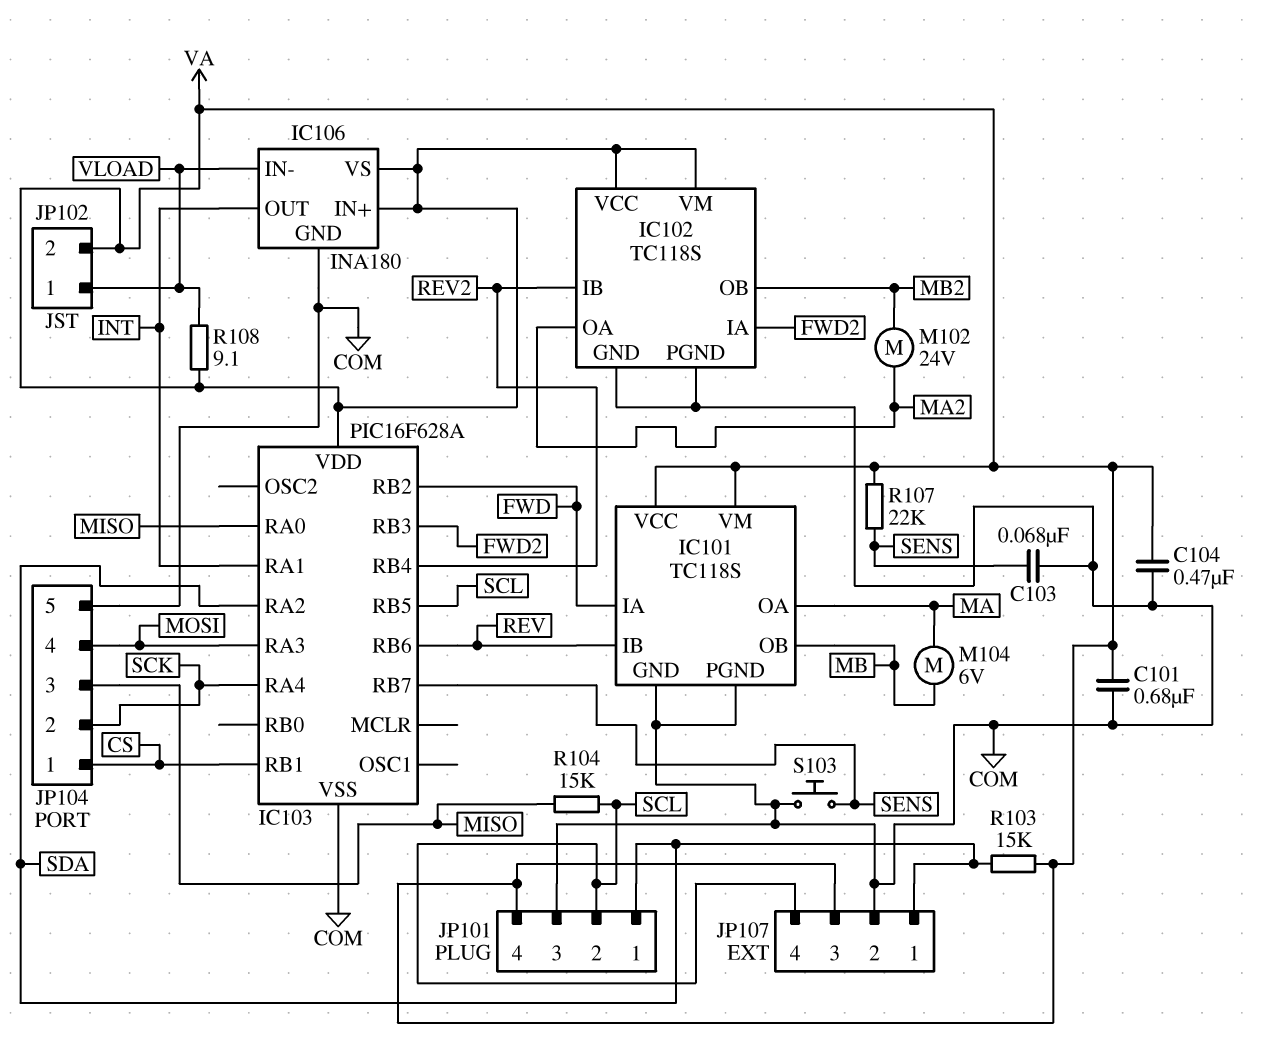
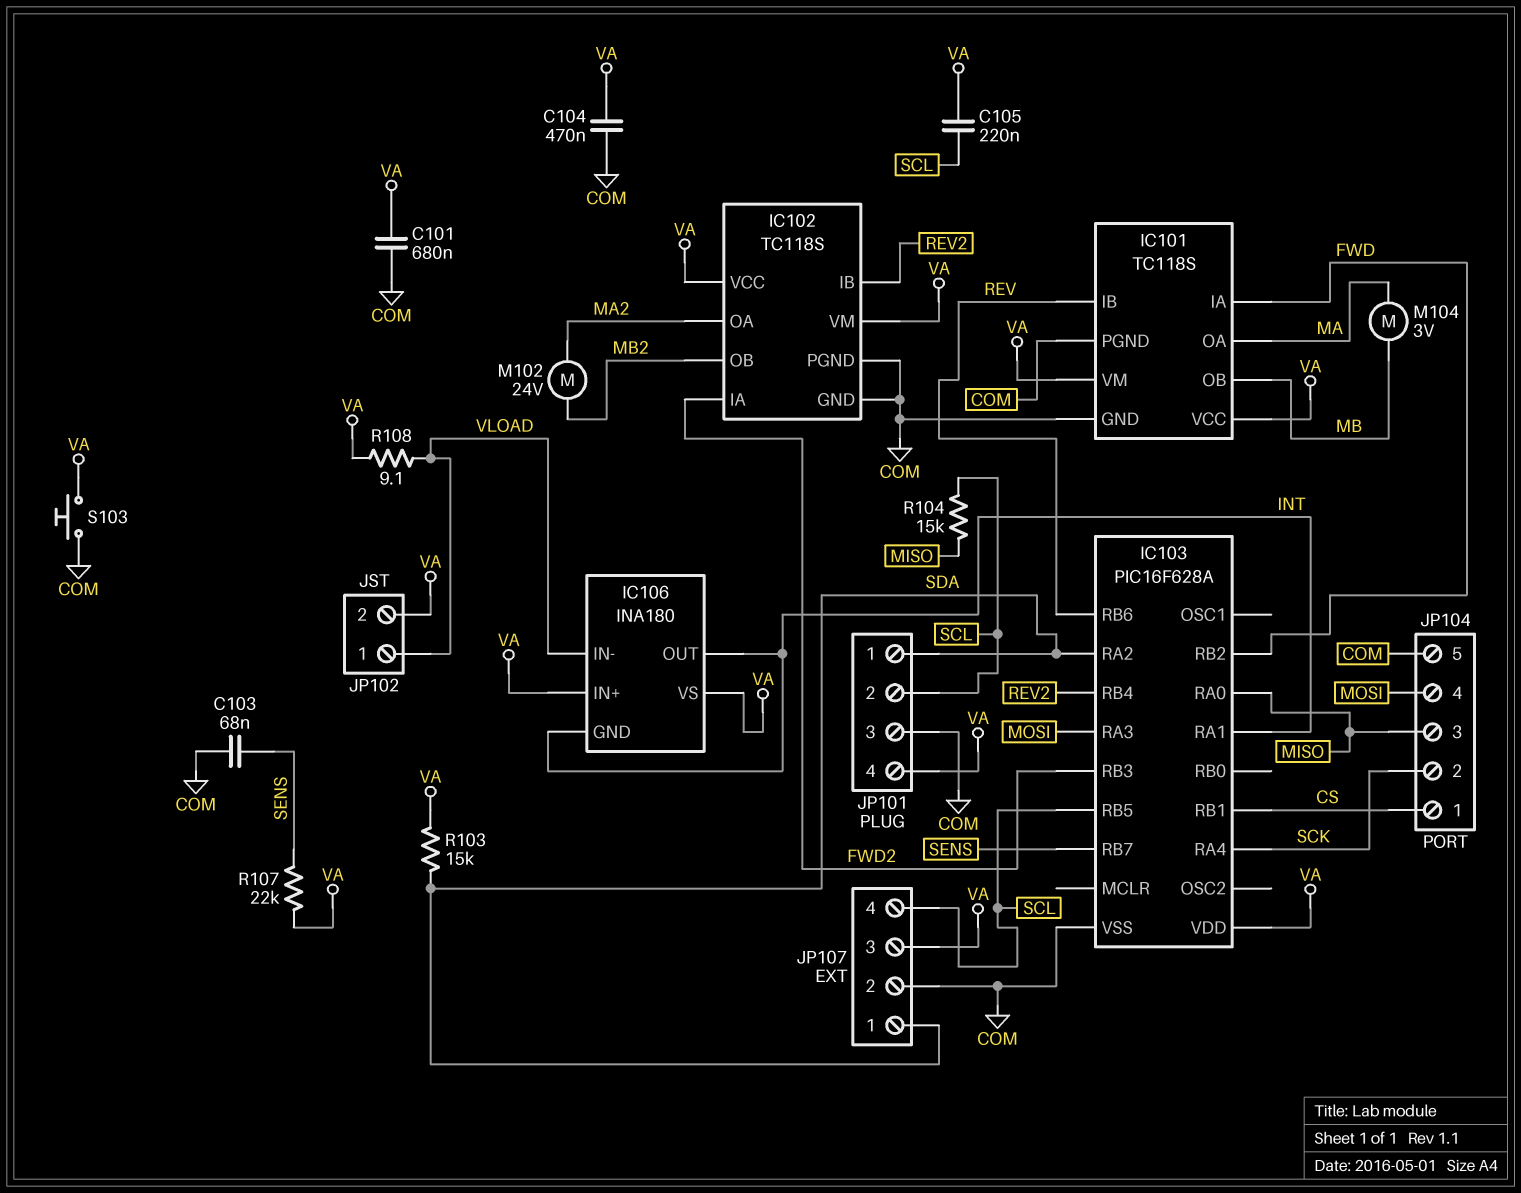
C105: none -> 220nF (SCL, VA)
IC106 pin GND: COM -> INT
M104: motor 6V (MA, MB) -> motor 3V (MA, MB)
S103: button (COM, SENS) -> button (COM, VA)

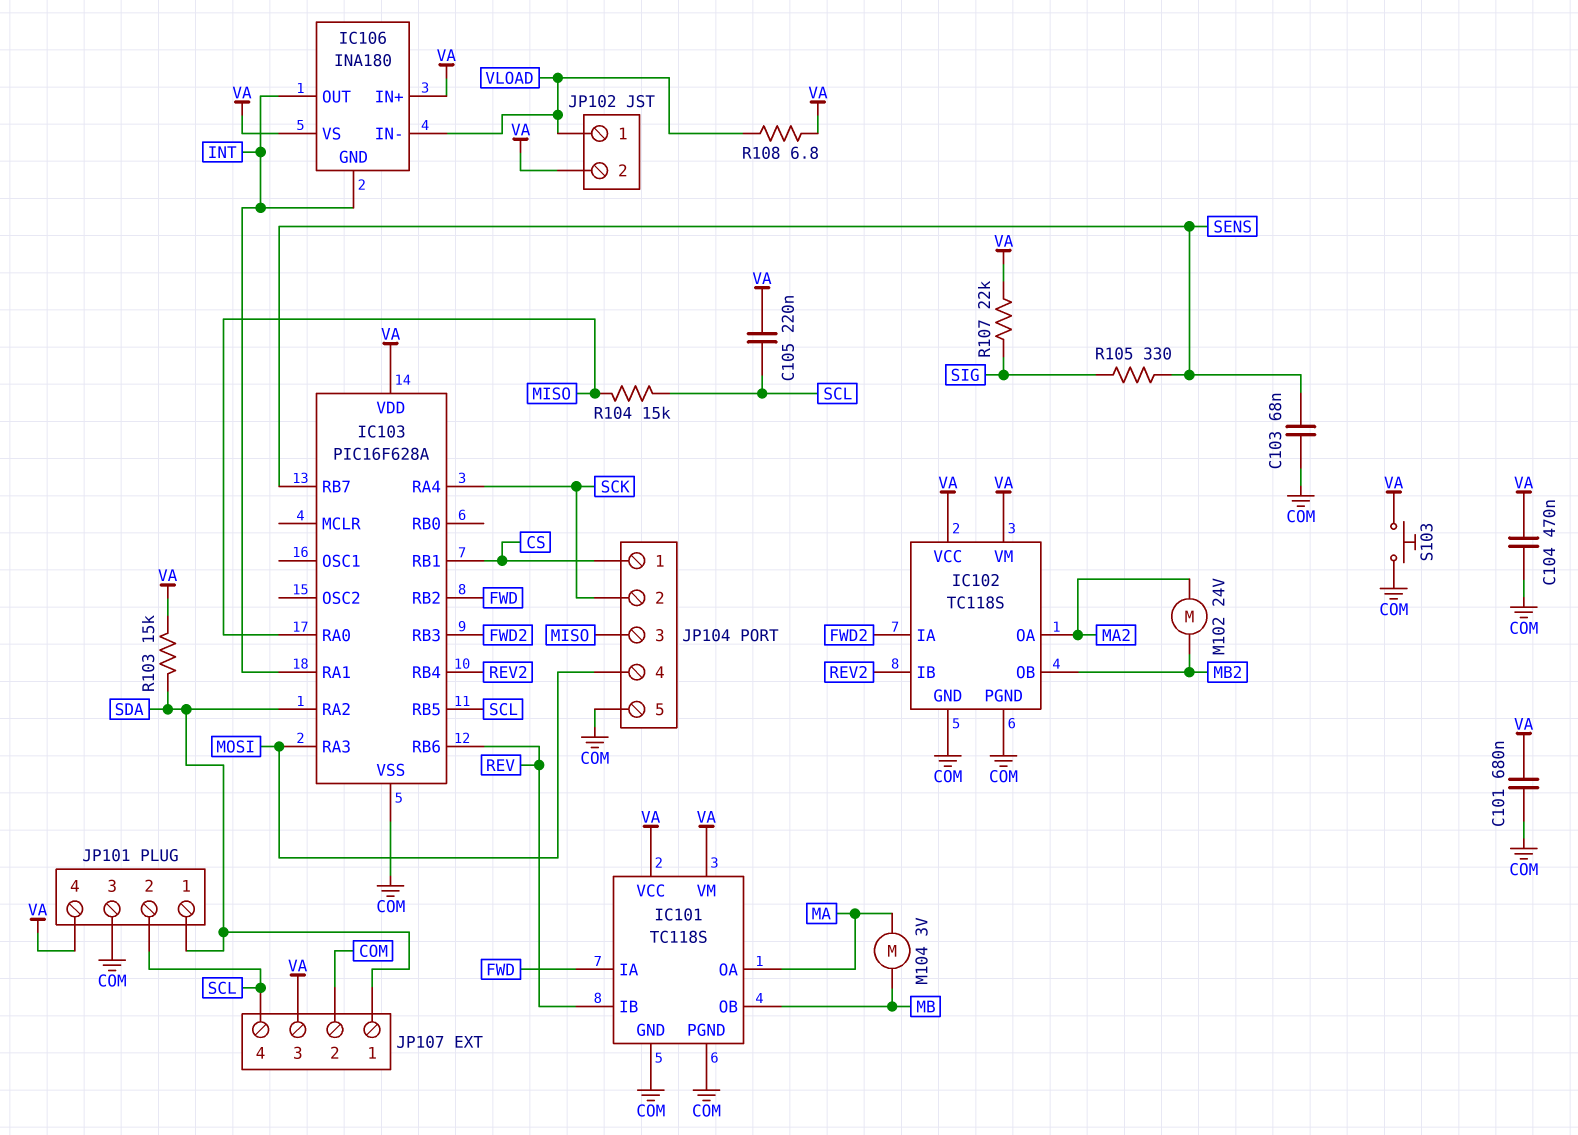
R105: none -> 330 (SENS, SIG)
R107: 22k (SENS, VA) -> 22k (SIG, VA)
R108: 9.1 (VA, VLOAD) -> 6.8 (VA, VLOAD)

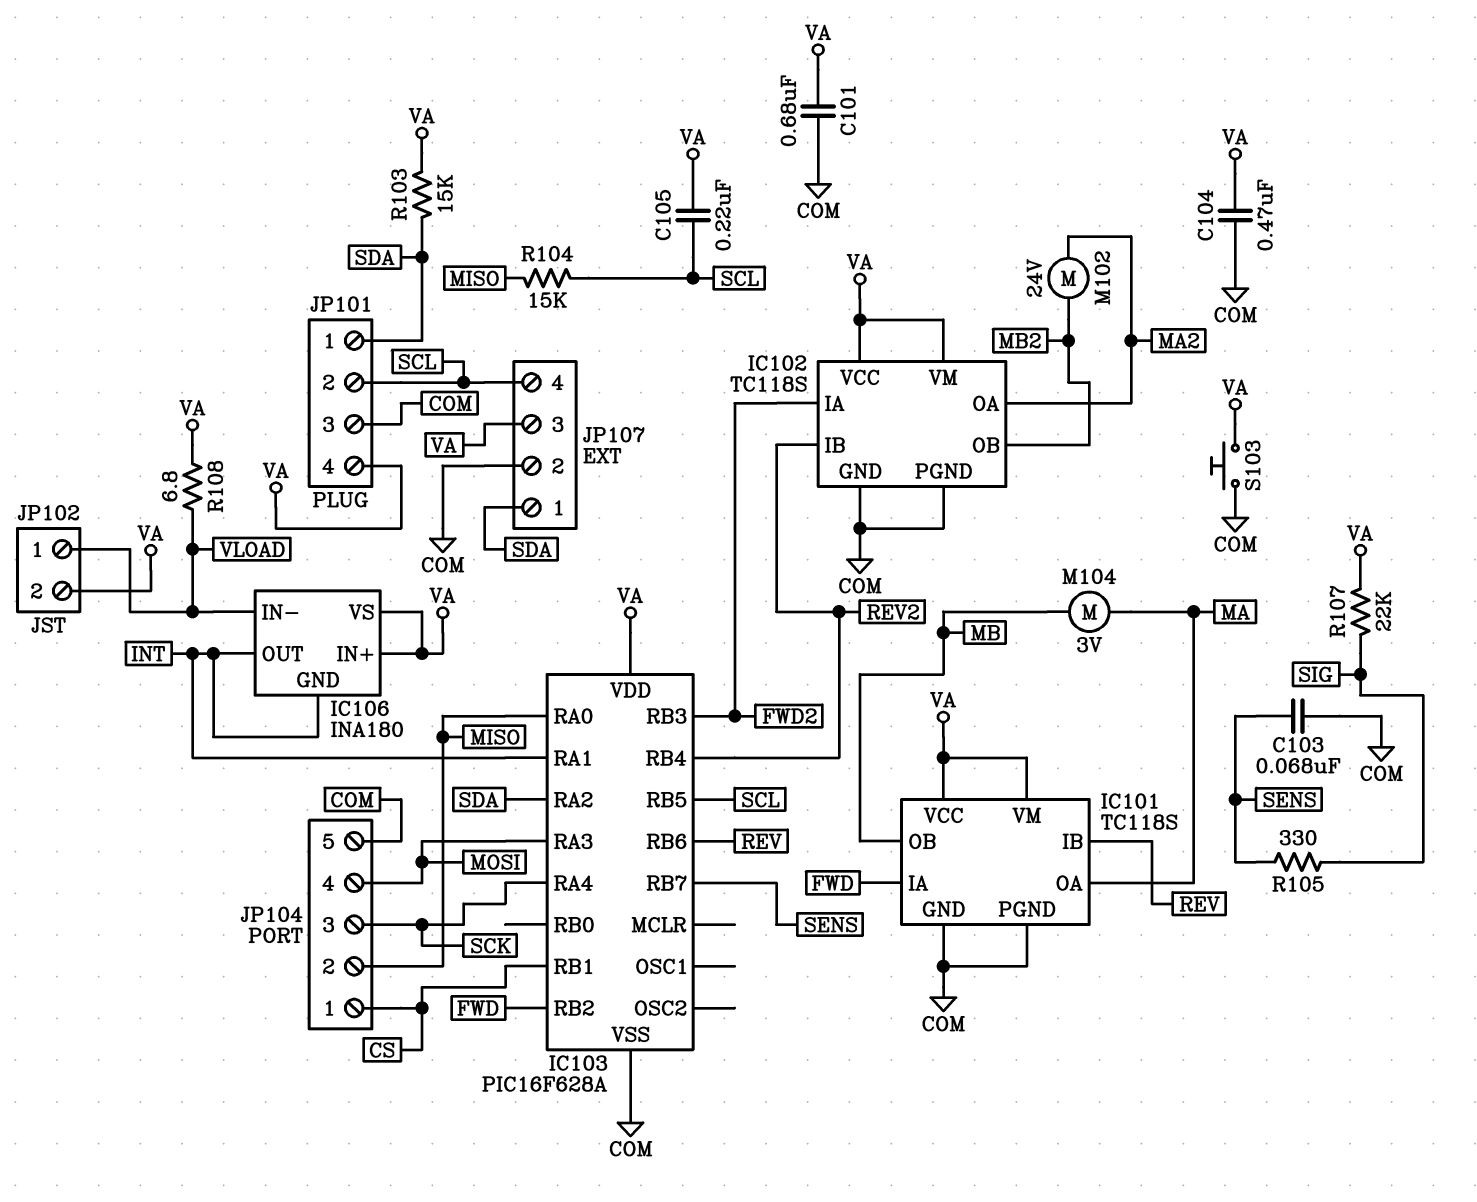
JP104 pin 2: SCK -> MISO
JP104 pin 3: MISO -> SCK

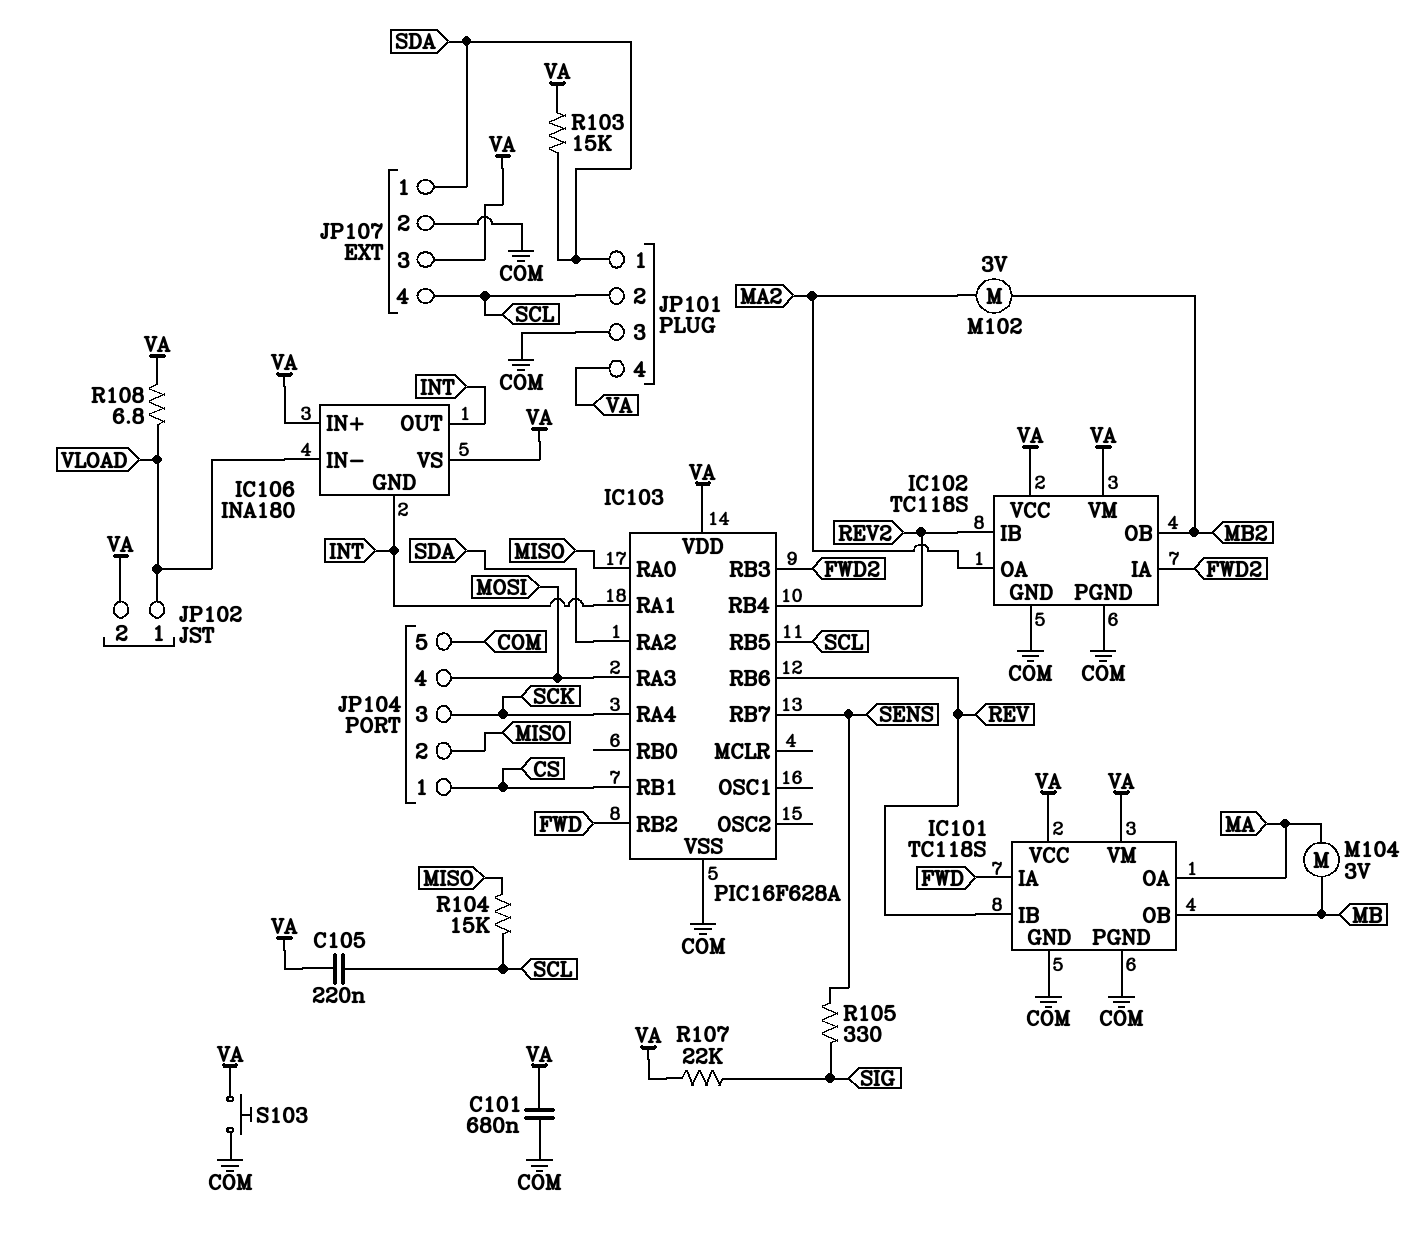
C103: 68nF (COM, SENS) -> none
C104: 470nF (COM, VA) -> none
M102: motor 24V (MA2, MB2) -> motor 3V (MA2, MB2)

